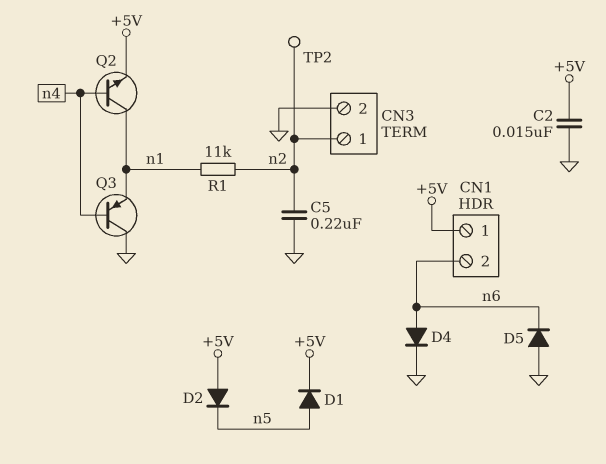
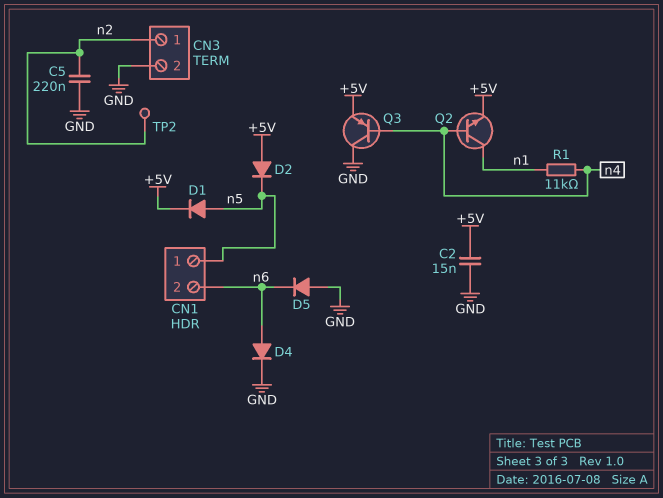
CN1 pin 1: +5V -> n5
Q3: PNP (B n4, C GND, E n1) -> PNP (B n4, C GND, E +5V)
R1: 11k (n1, n2) -> 11k (n1, n4)

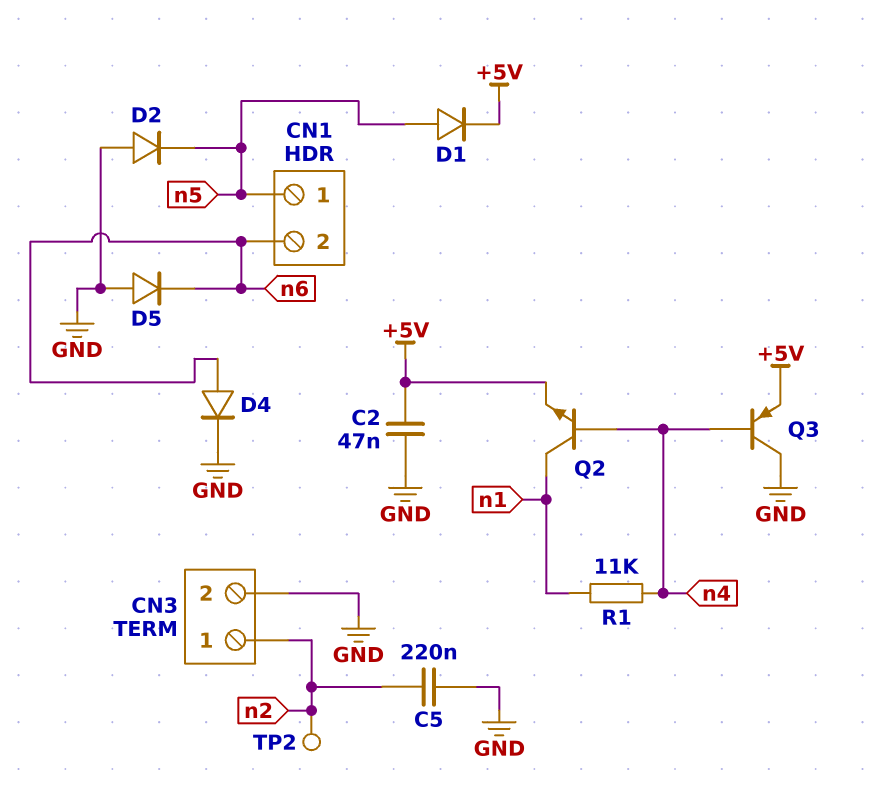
C2: 15nF (+5V, GND) -> 47nF (+5V, GND)
D2: diode (A +5V, K n5) -> diode (A GND, K n5)

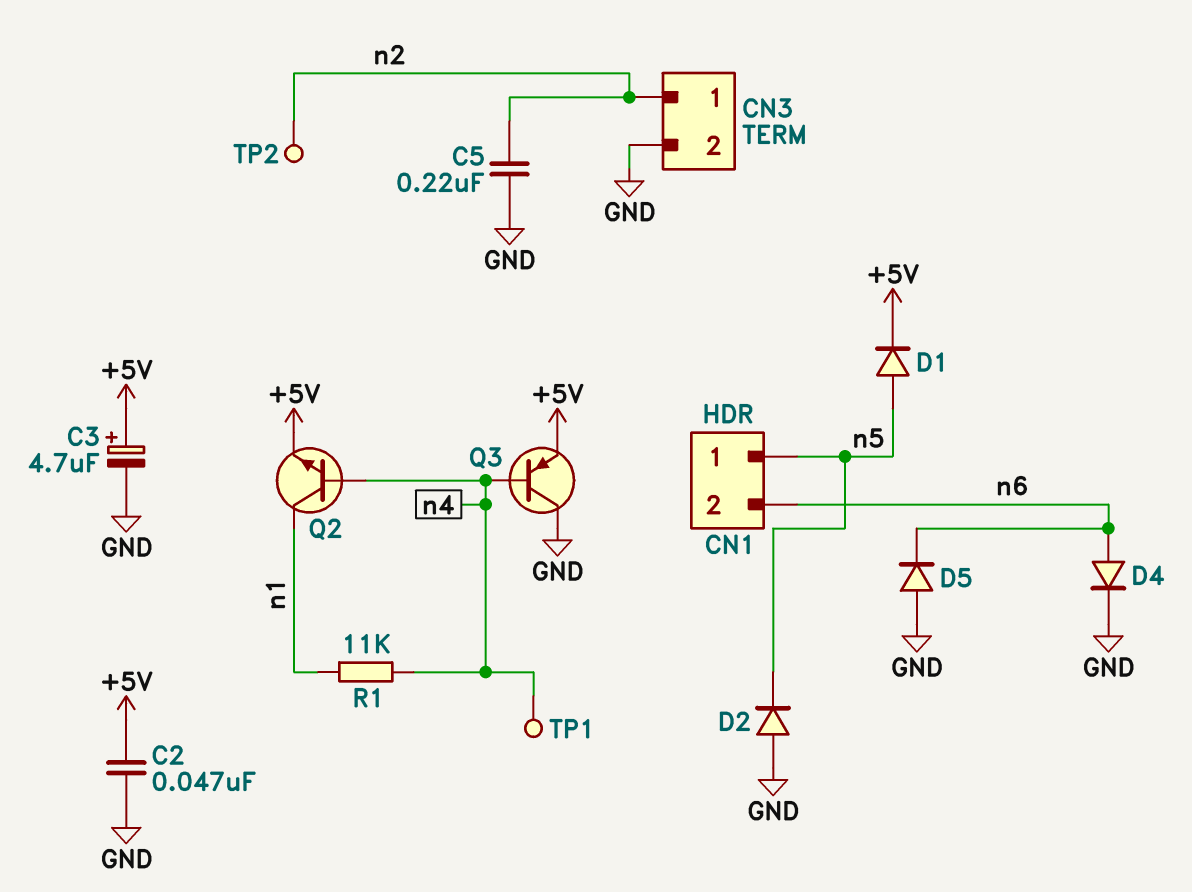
C3: none -> 4.7uF (plus +5V, minus GND)
TP1: none -> test point (n4)

